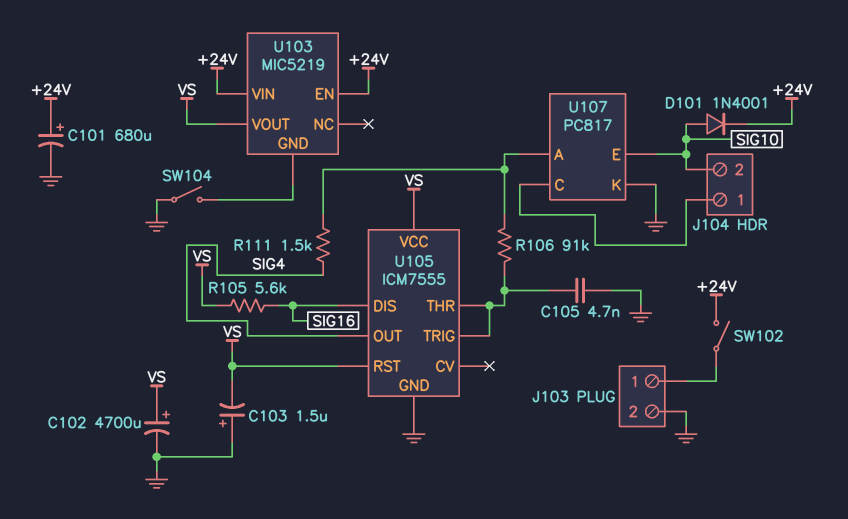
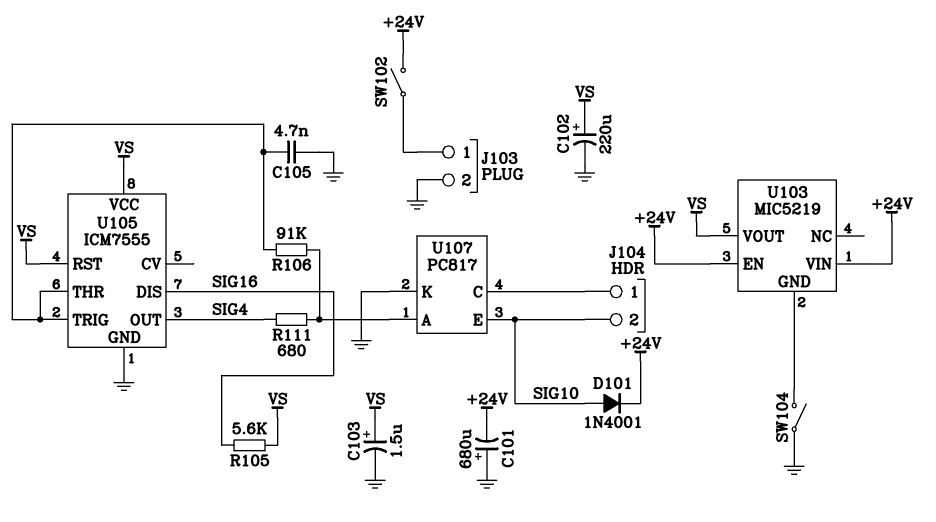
C101: 680uF (plus +24V, minus GND) -> 680uF (plus GND, minus +24V)
C102: 4700uF (plus VS, minus GND) -> 220uF (plus VS, minus GND)
C103: 1.5uF (plus GND, minus VS) -> 1.5uF (plus VS, minus GND)
R111: 1.5k (SIG4, U107/A) -> 680 (SIG4, U107/A)

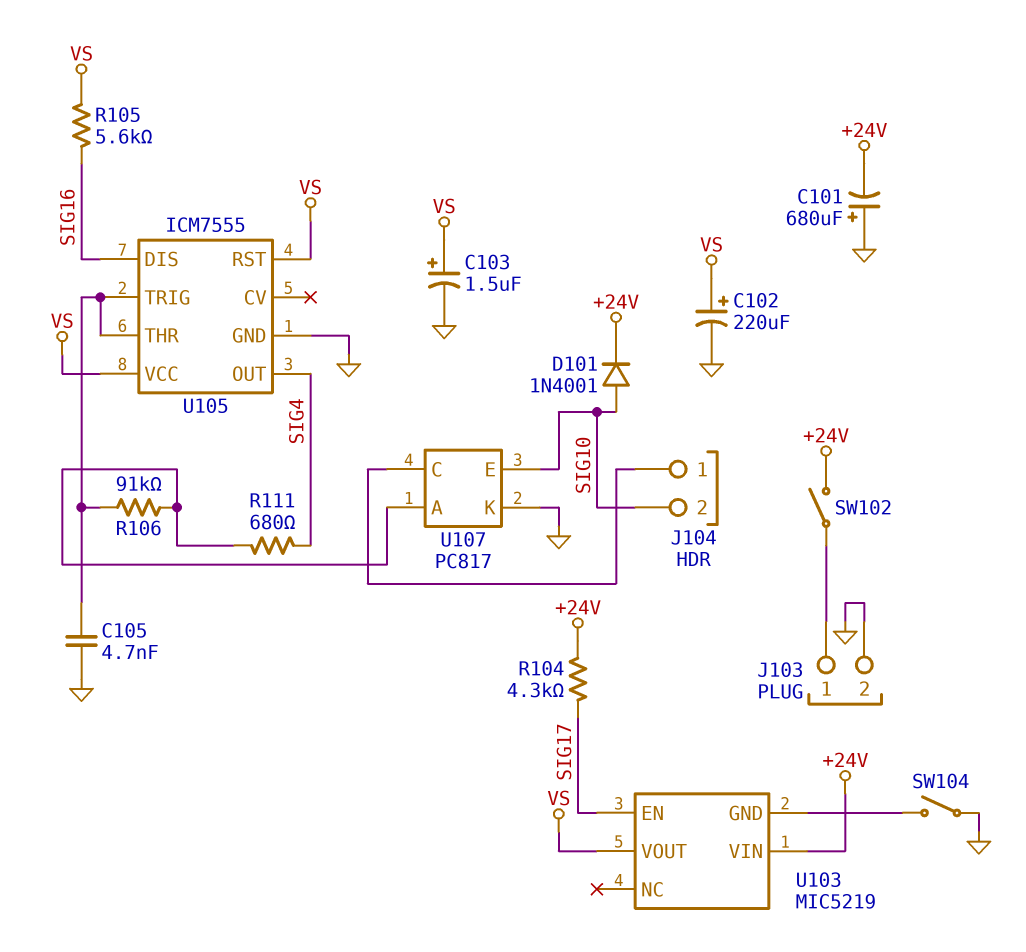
R104: none -> 4.3k (+24V, SIG17)
U103 pin EN: +24V -> SIG17

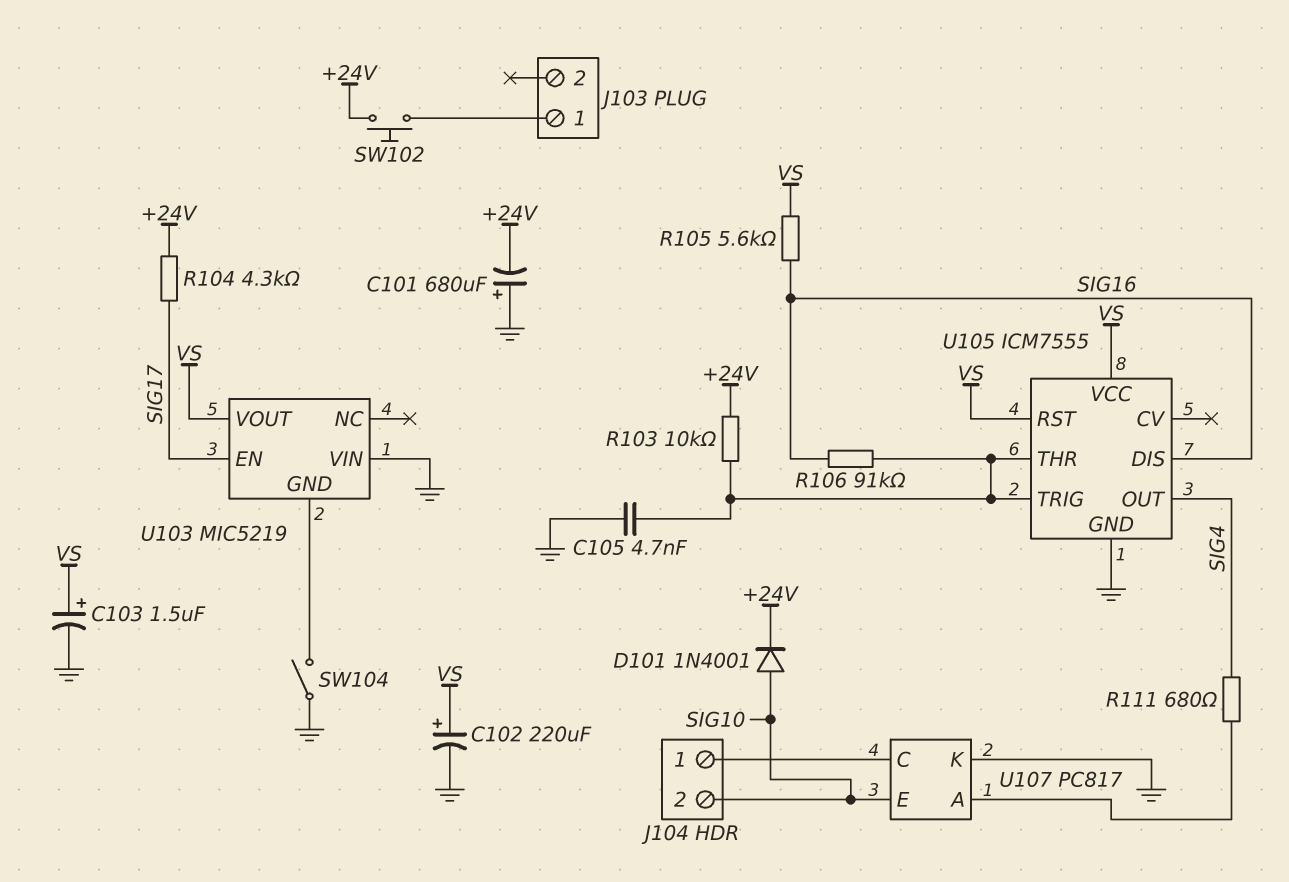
J103 pin 2: GND -> none
R103: none -> 10k (+24V, U105/THR)
R106: 91k (U105/THR, U107/A) -> 91k (SIG16, U105/THR)
SW102: switch (+24V, J103/1) -> button (+24V, J103/1)
U103 pin VIN: +24V -> GND

